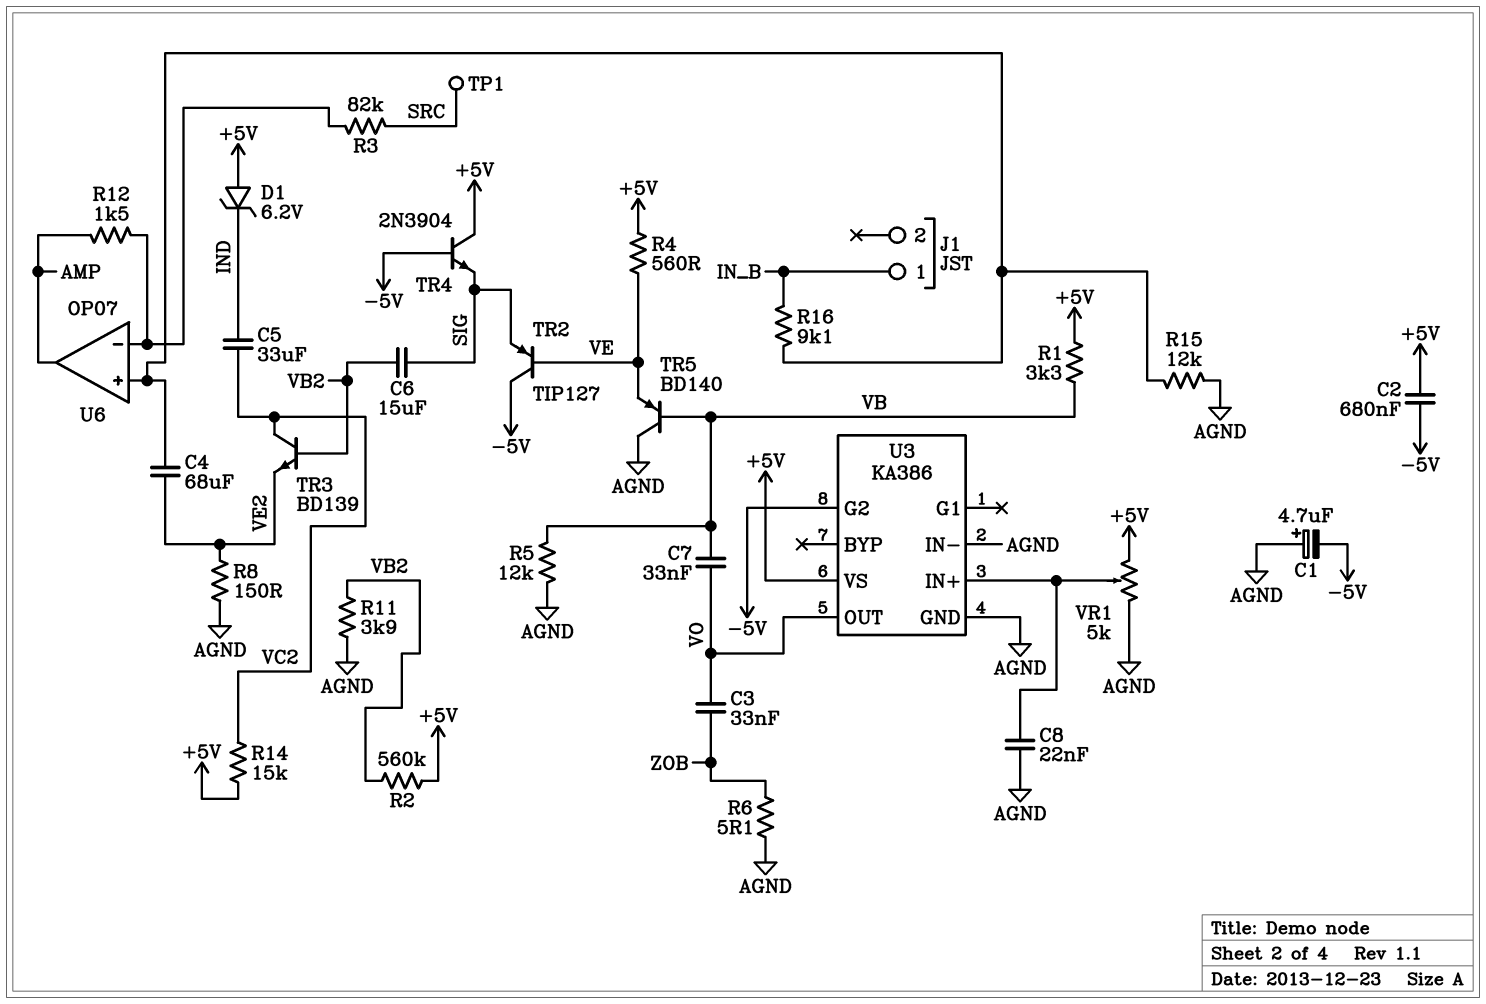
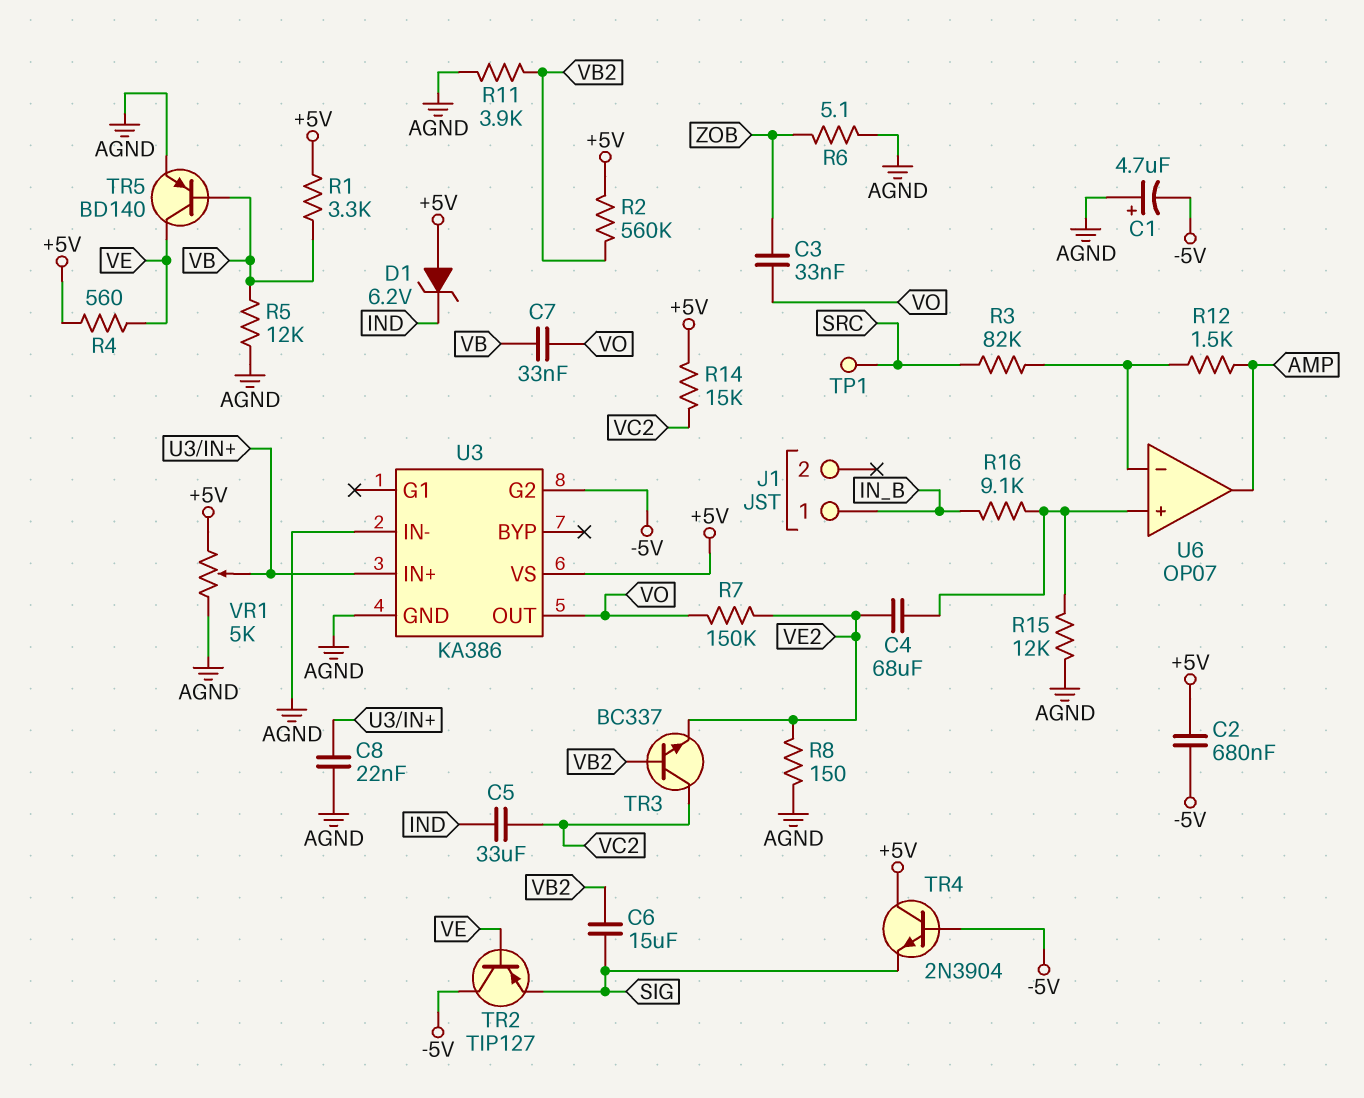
R7: none -> 150k (VE2, VO)
TR3: NPN BD139 (B VB2, C VC2, E VE2) -> NPN BC337 (B VB2, C VC2, E VE2)
TR5: PNP BD140 (B VB, C AGND, E VE) -> PNP BD140 (B VB, C VE, E AGND)

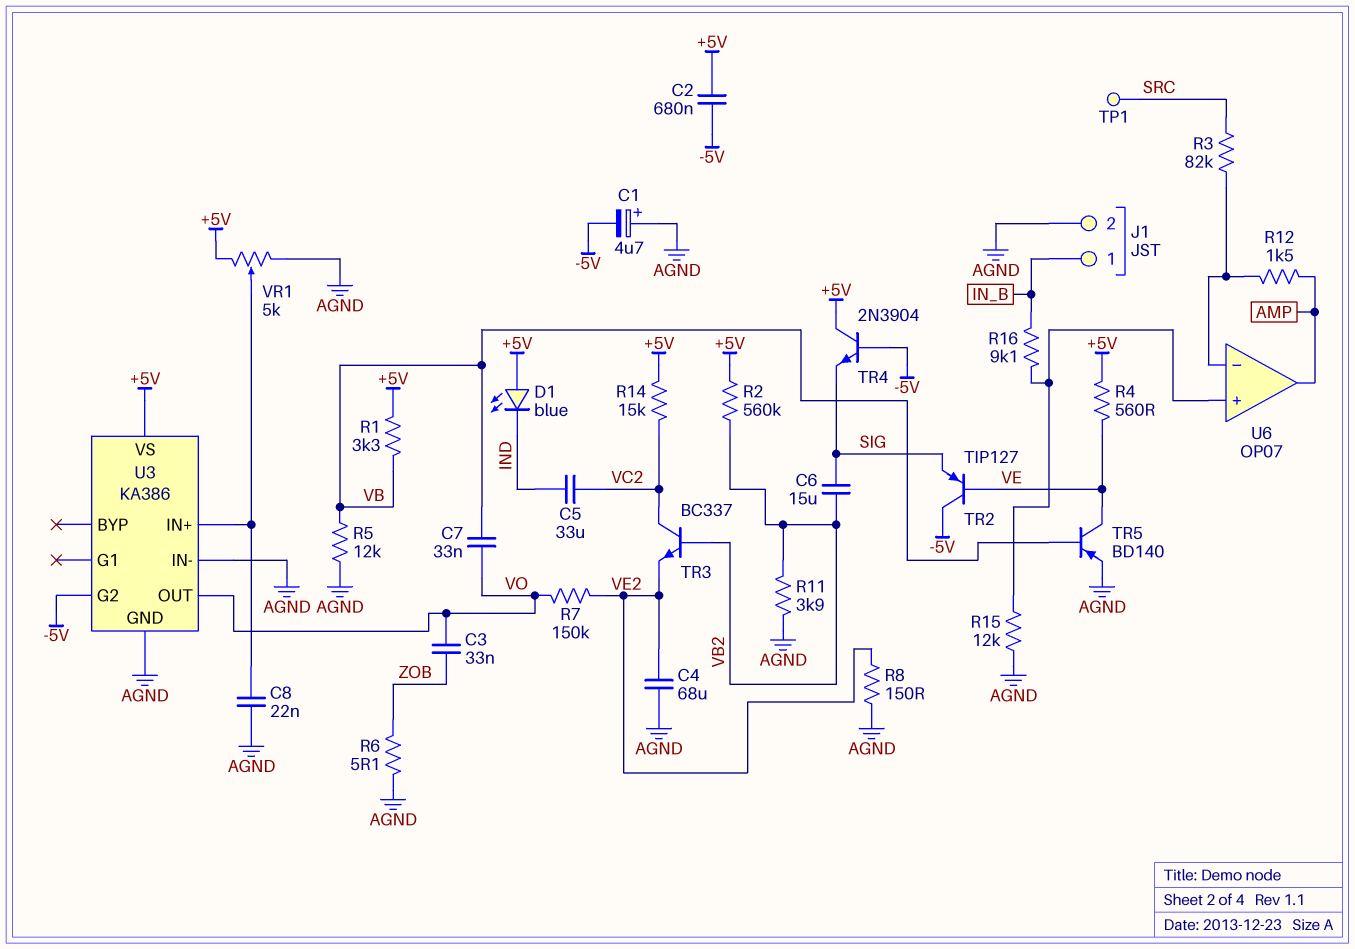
C4: 68uF (U6/in+, VE2) -> 68uF (AGND, VE2)
D1: zener 6.2V (A +5V, K IND) -> LED blue (A +5V, K IND)
J1 pin 2: none -> AGND

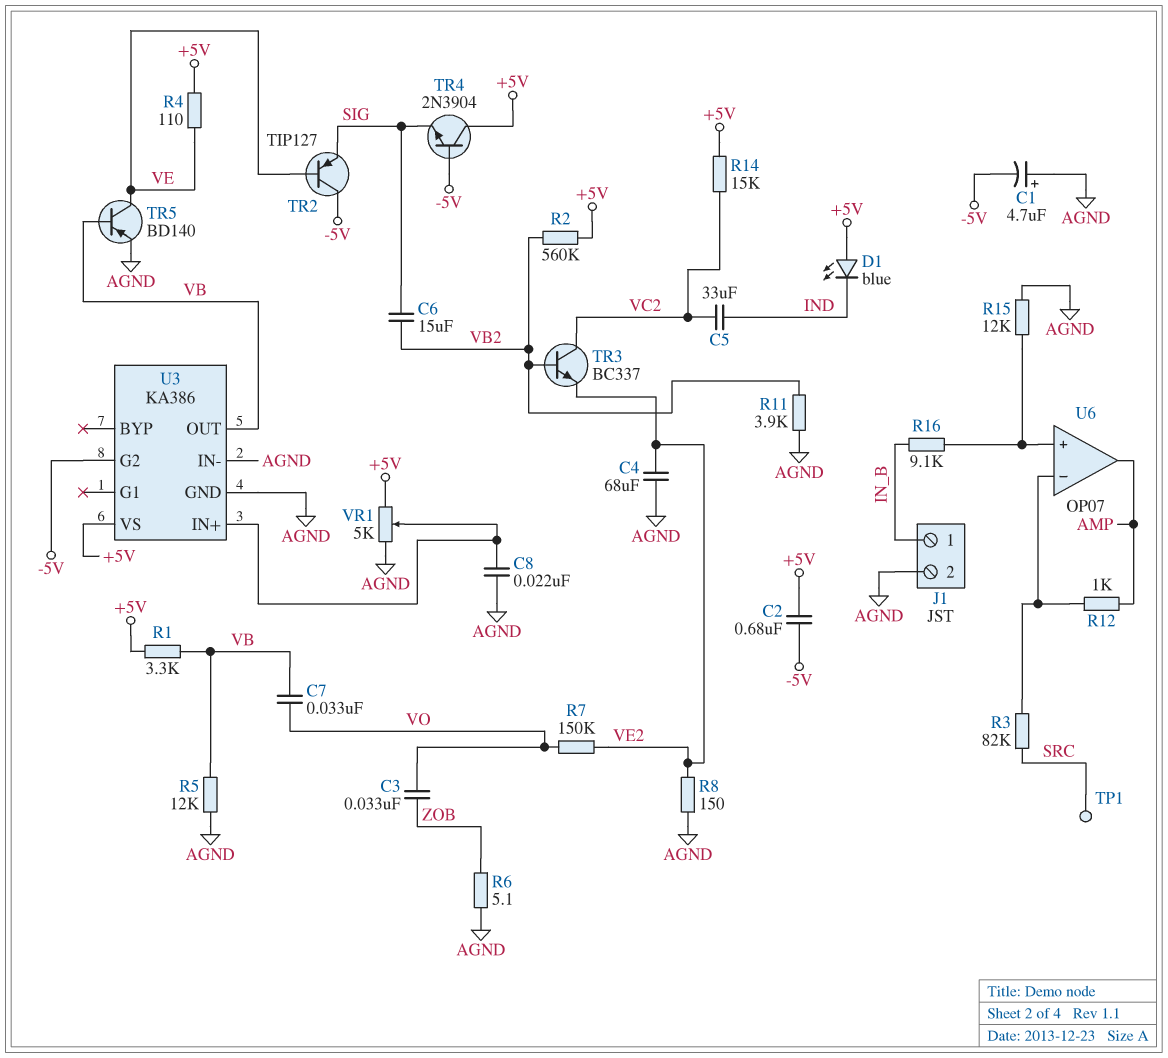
R4: 560 (+5V, VE) -> 110 (+5V, VE)
R12: 1.5k (AMP, U6/in-) -> 1k (AMP, U6/in-)
U3 pin OUT: VO -> VB

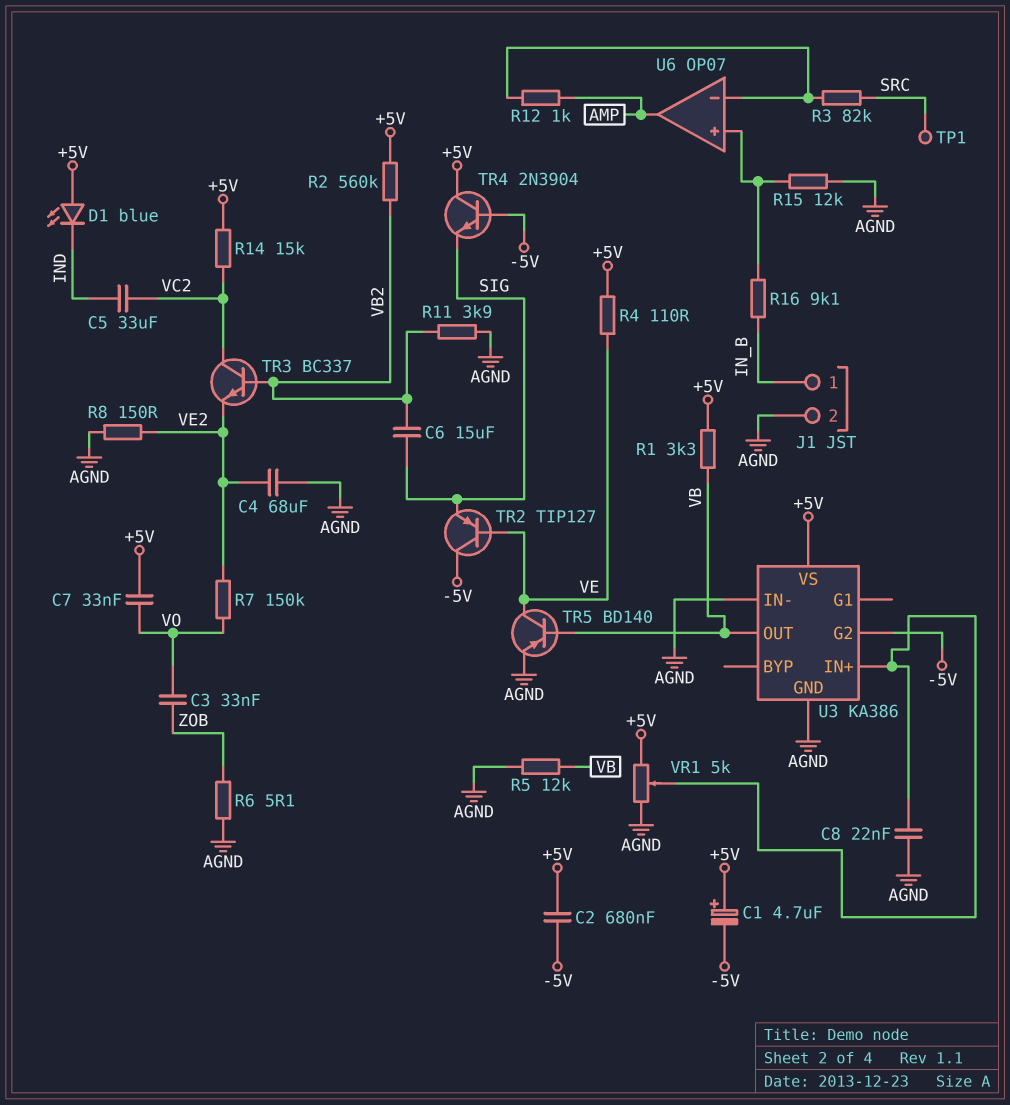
C1: 4.7uF (plus AGND, minus -5V) -> 4.7uF (plus +5V, minus -5V)
C7: 33nF (VB, VO) -> 33nF (+5V, VO)

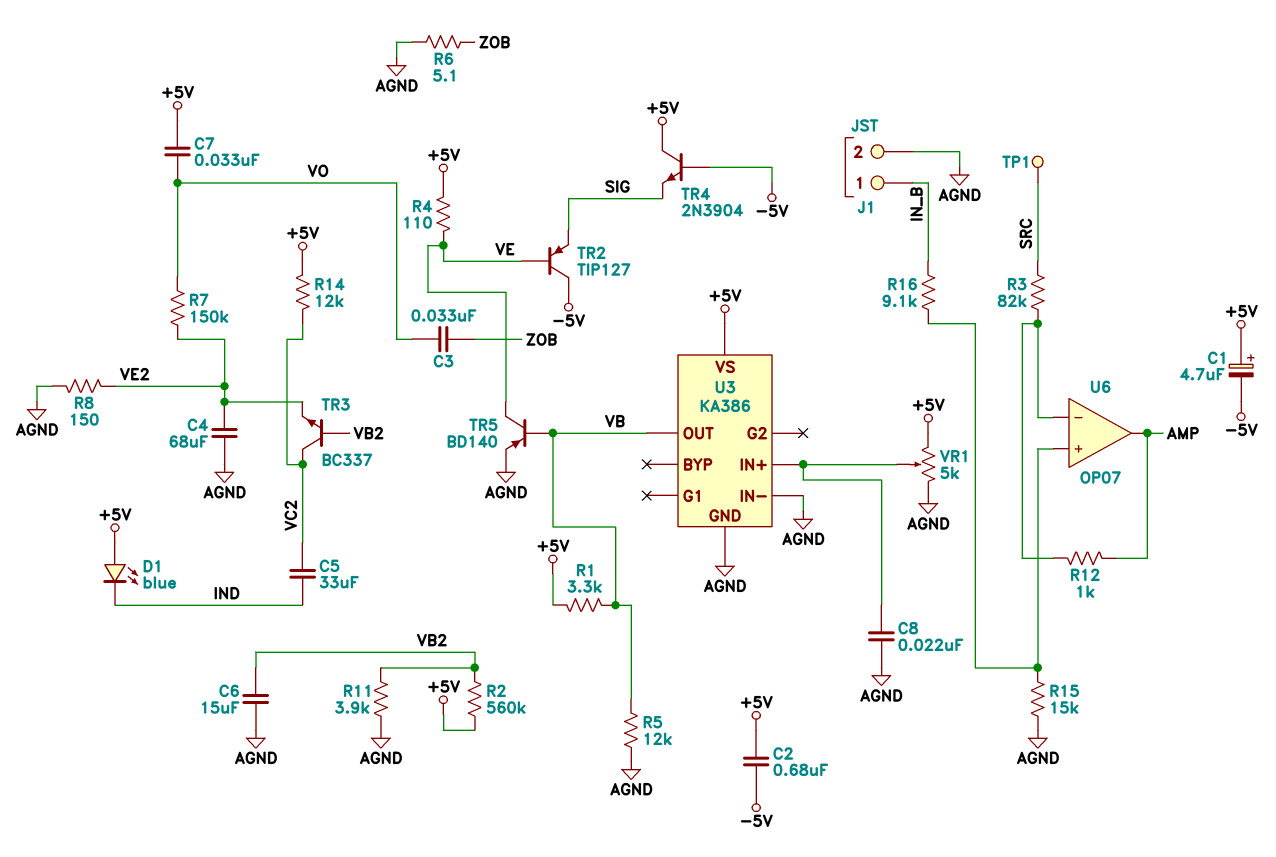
C6: 15uF (SIG, VB2) -> 15uF (AGND, VB2)
R14: 15k (+5V, VC2) -> 12k (+5V, VC2)
R15: 12k (AGND, U6/in+) -> 15k (AGND, U6/in+)
U3 pin G2: -5V -> none

